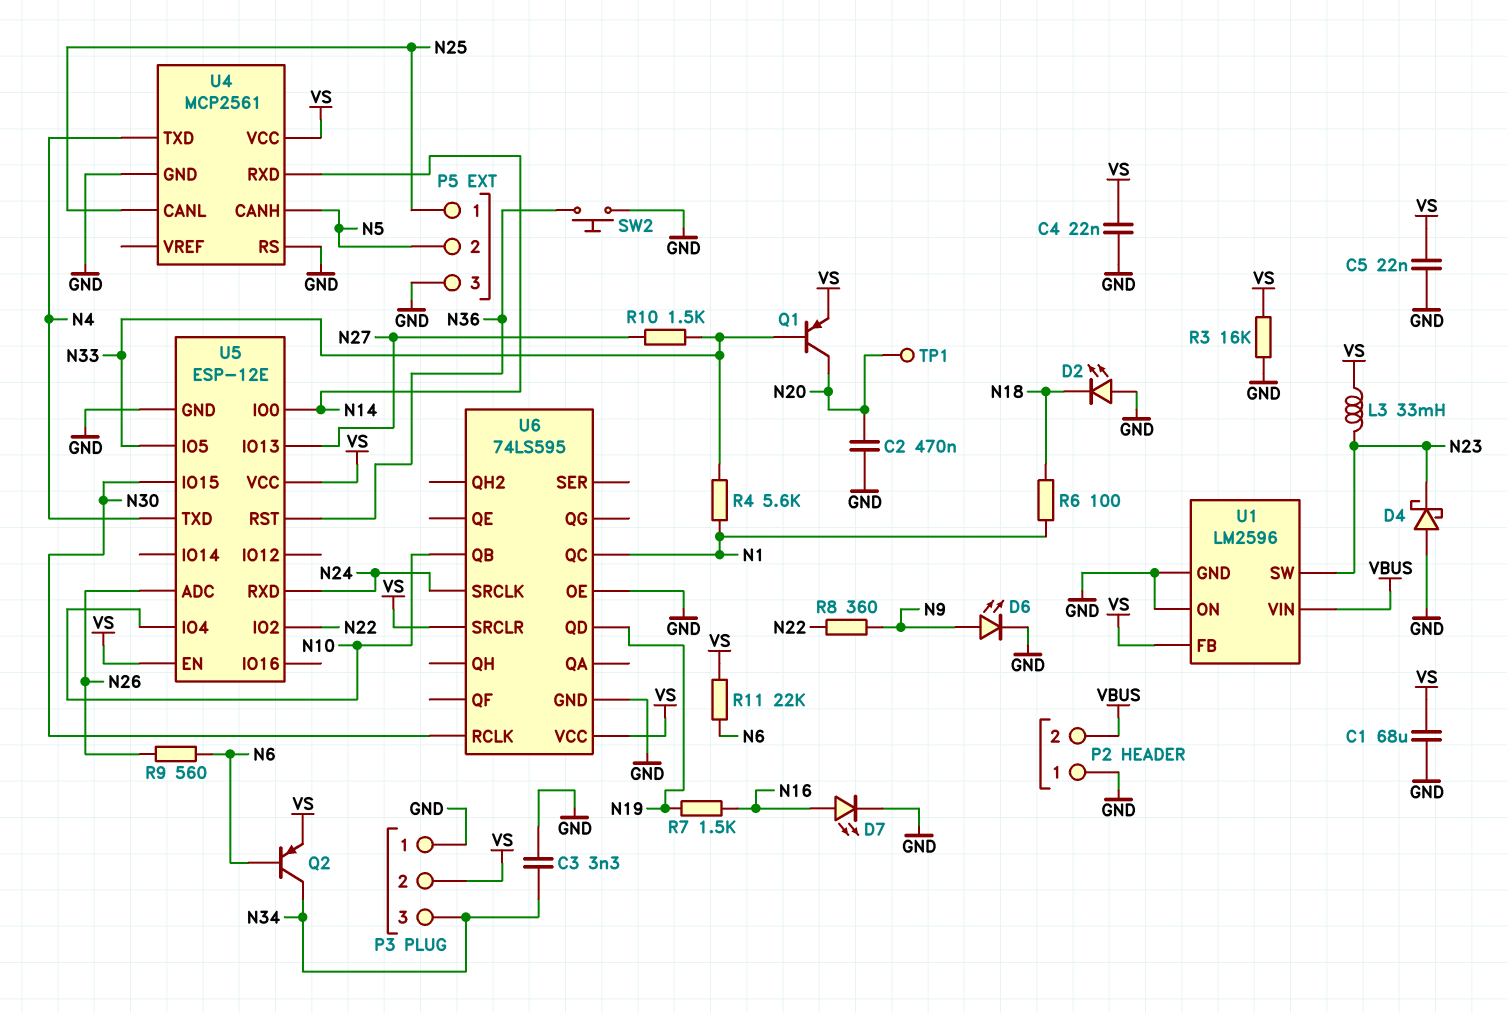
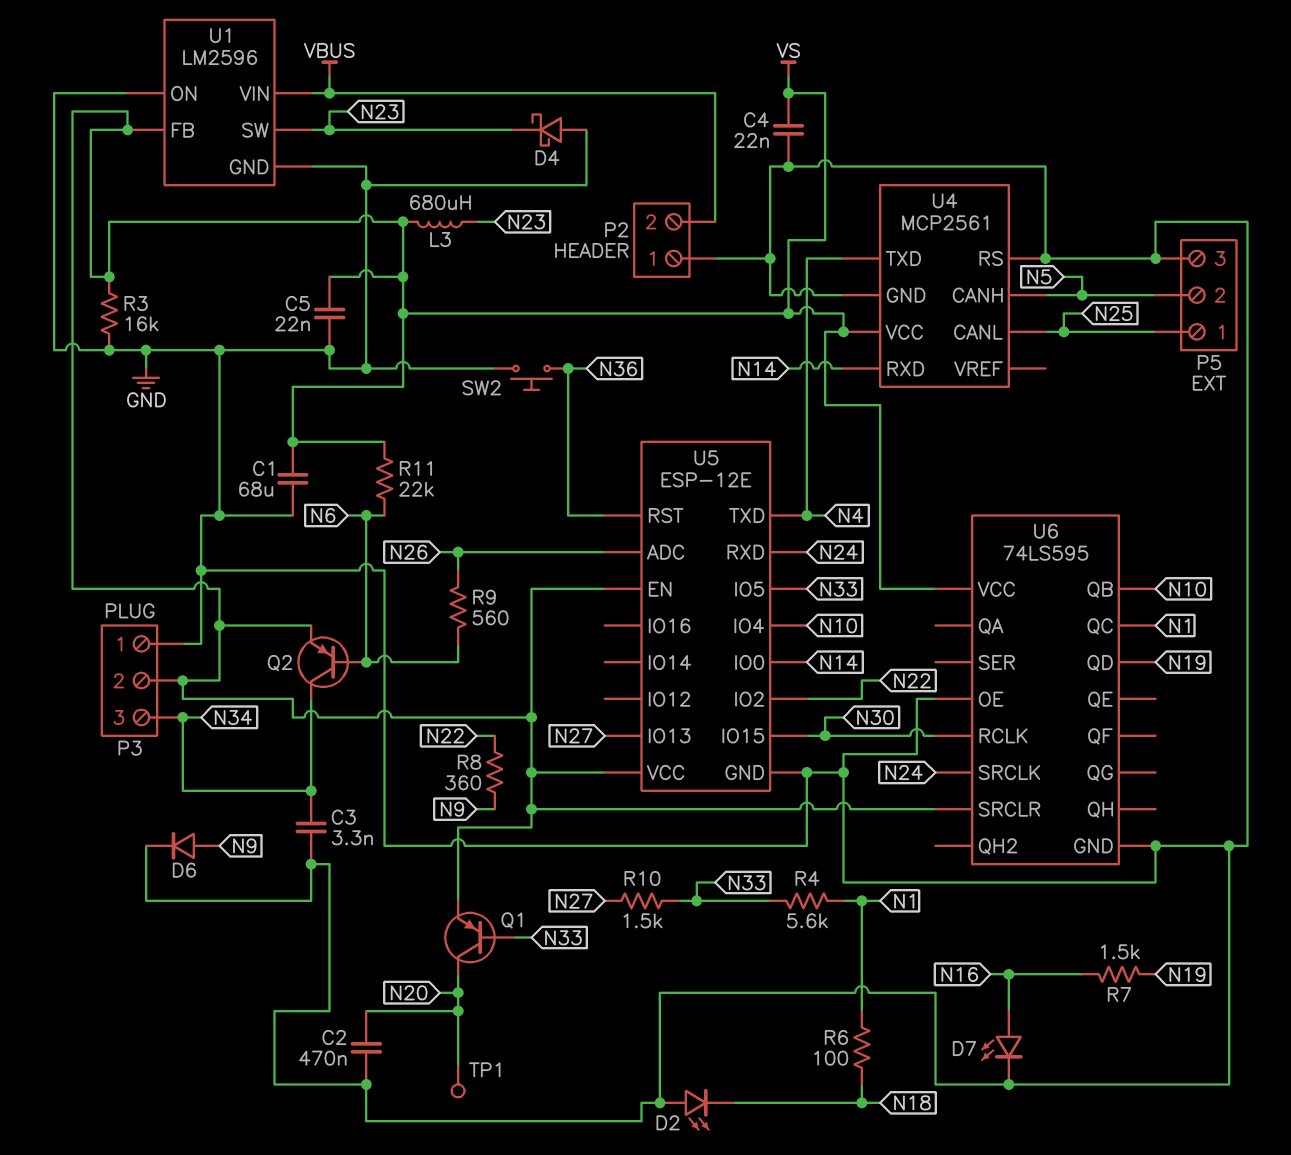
D6: LED (A N9, K GND) -> diode (A N9, K GND)
L3: 33mH (N23, VS) -> 680uH (N23, VS)

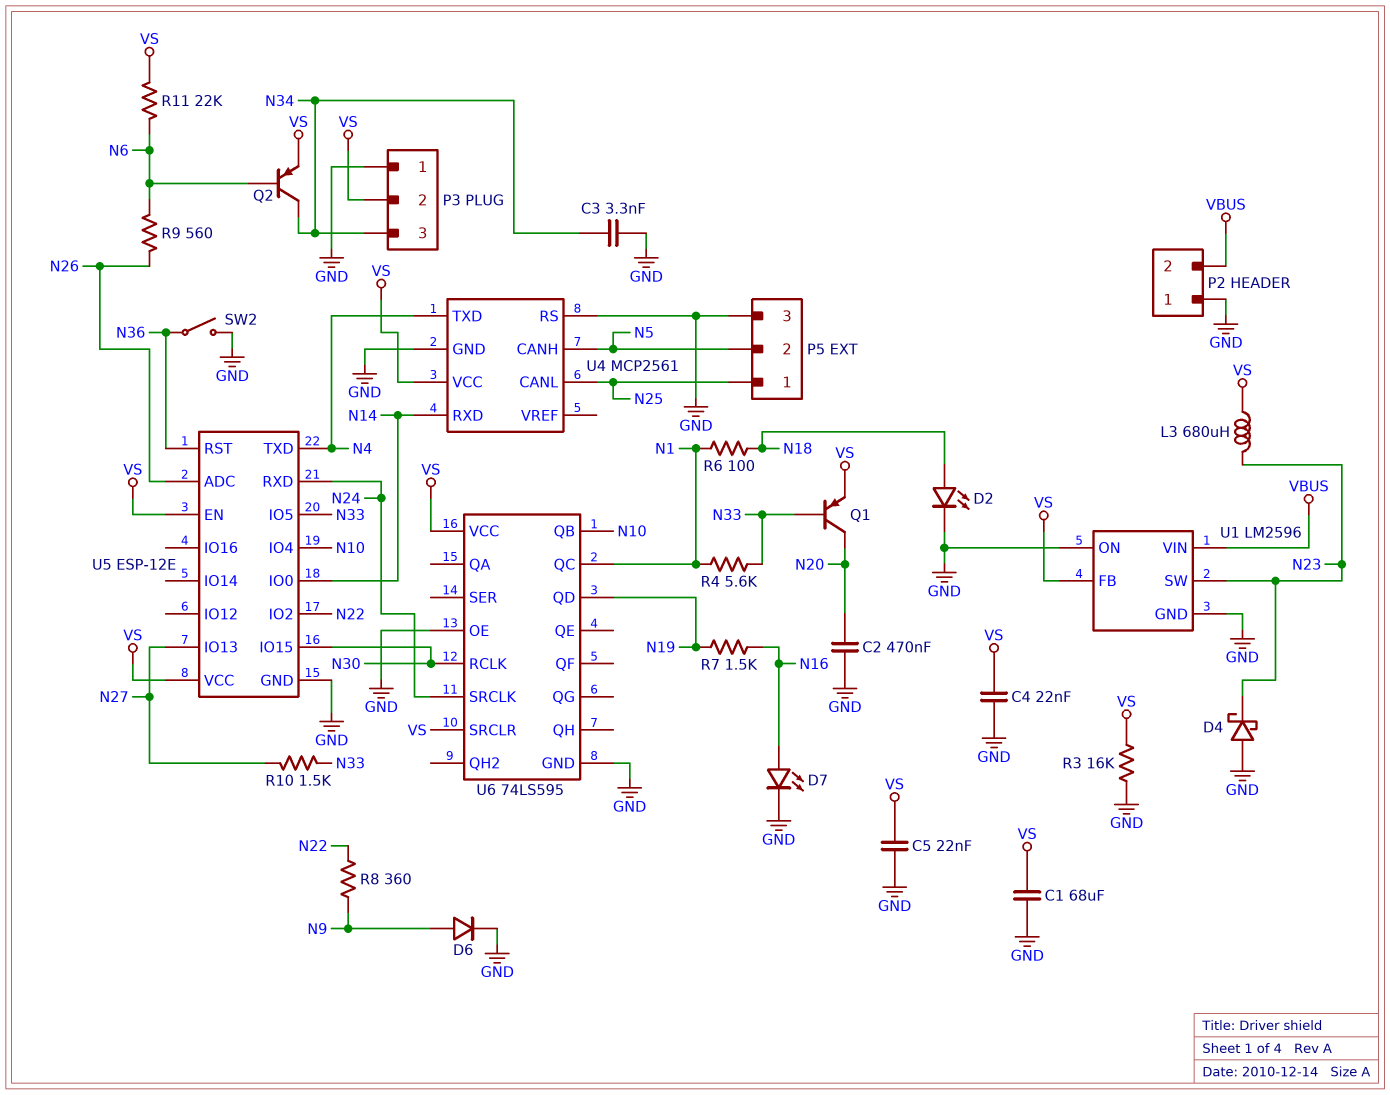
D2: LED (A GND, K N18) -> LED (A N18, K GND)
SW2: button (GND, N36) -> switch (GND, N36)
TP1: test point (N20) -> none

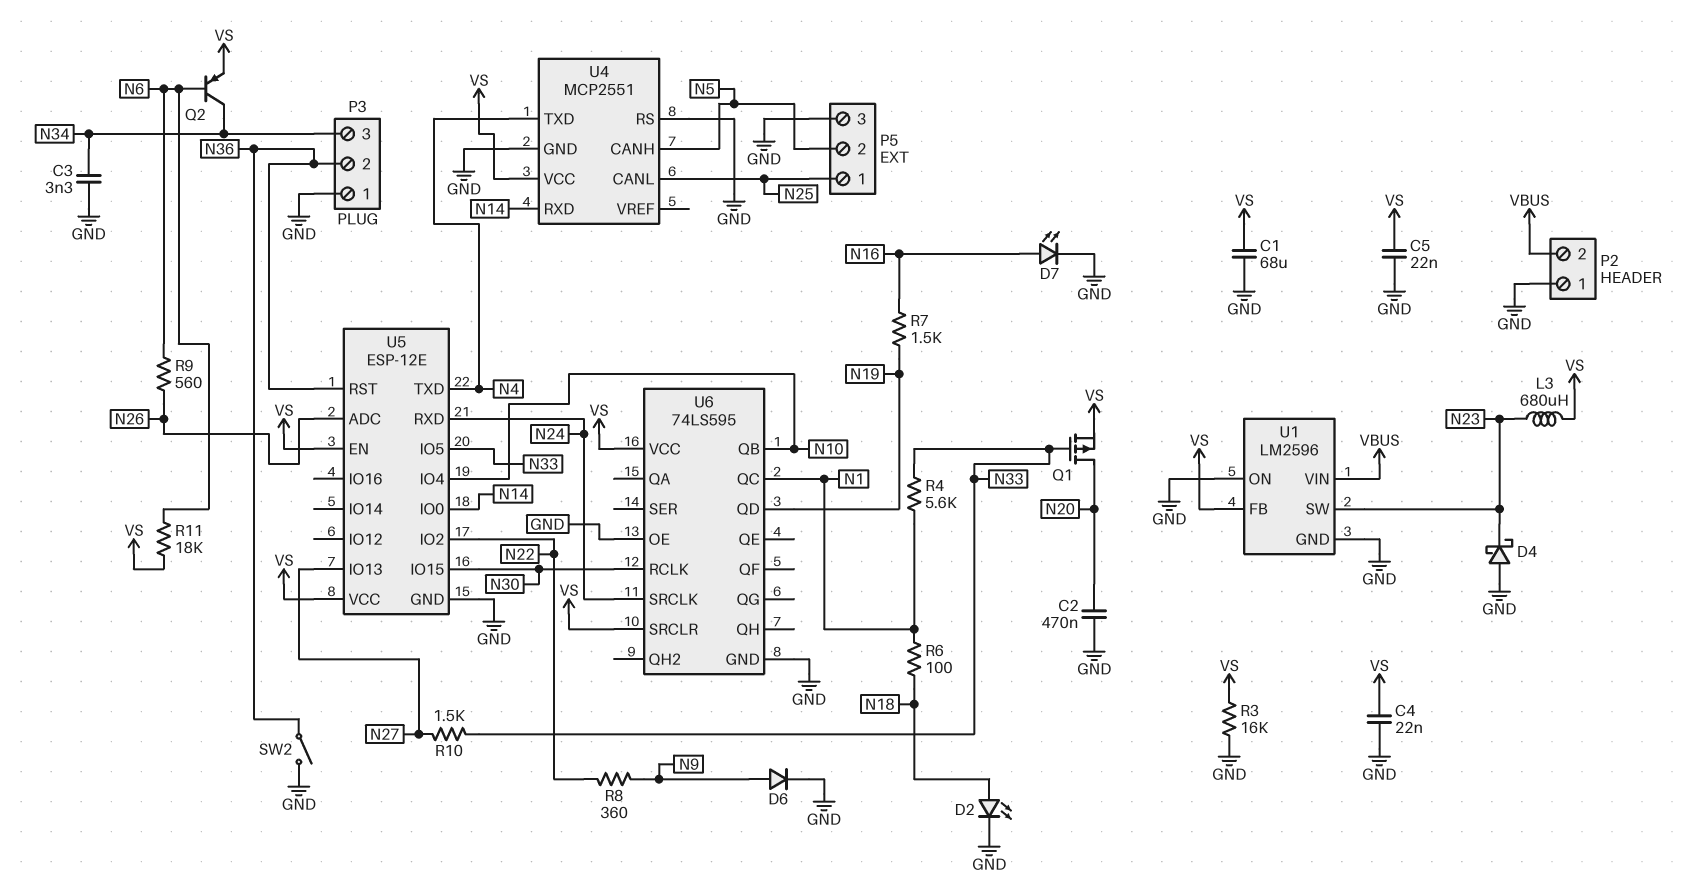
P3 pin 2: VS -> N36
Q1: PNP (B N33, C N20, E VS) -> PMOS (G N33, D N20, S VS)
R11: 22k (N6, VS) -> 18k (N6, VS)
U4: MCP2561 -> MCP2551

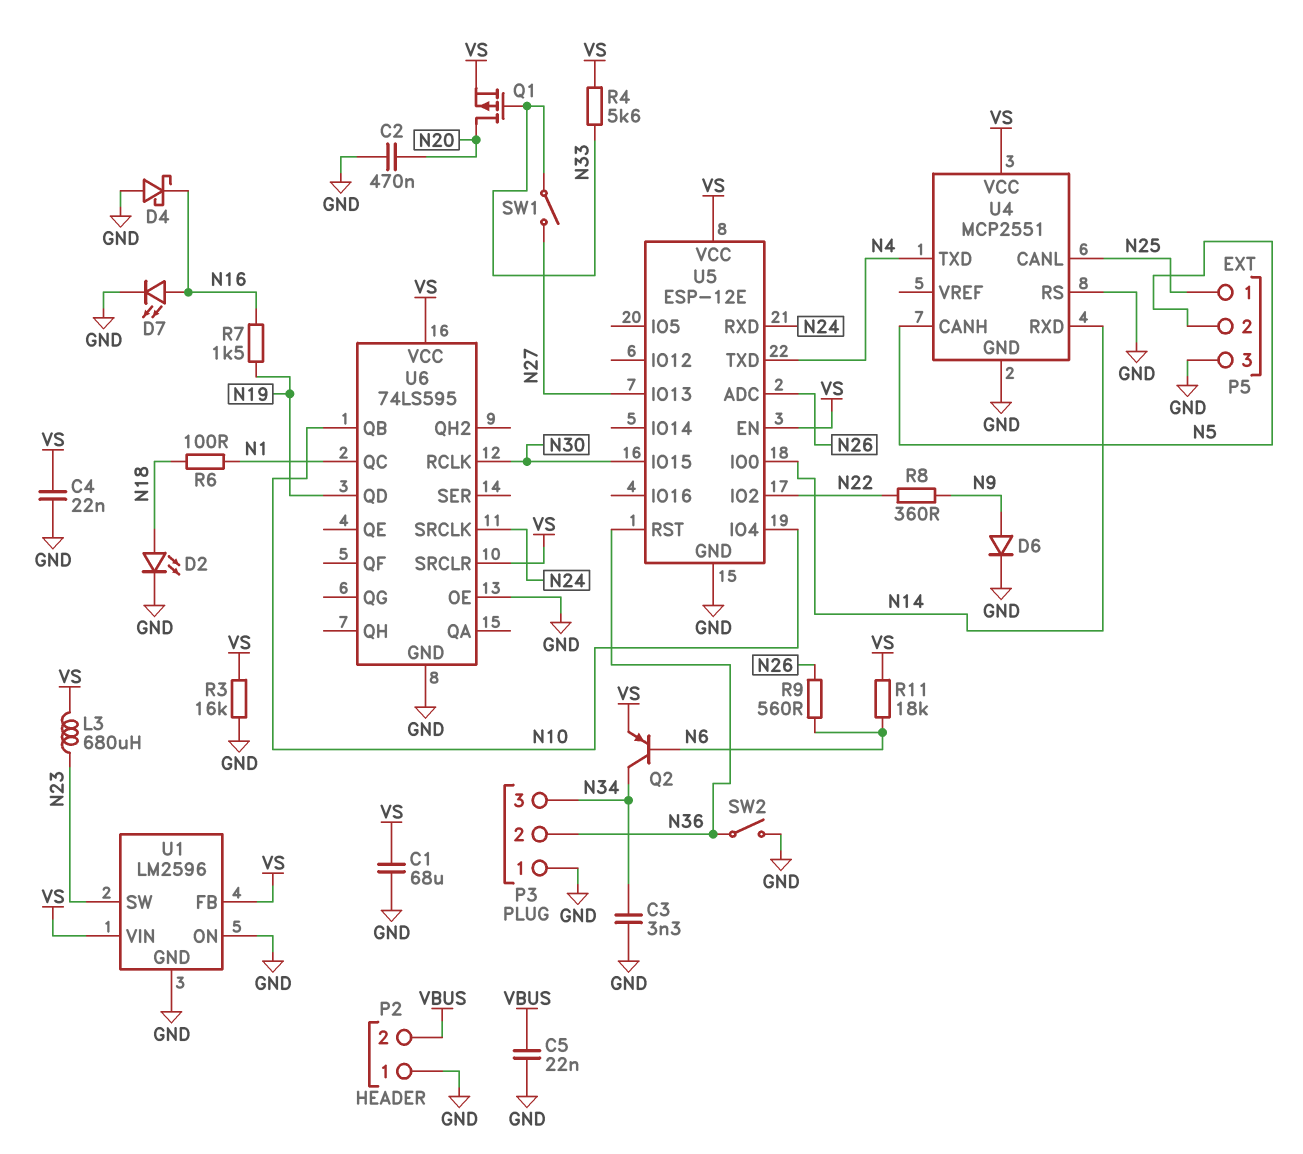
C5: 22nF (GND, VS) -> 22nF (GND, VBUS)
D4: schottky (A GND, K N23) -> schottky (A GND, K N16)
R4: 5.6k (N1, N33) -> 5.6k (N33, VS)
R10: 1.5k (N27, N33) -> none
SW1: none -> switch (N27, N33)
U1 pin VIN: VBUS -> VS
U5 pin IO5: N33 -> none

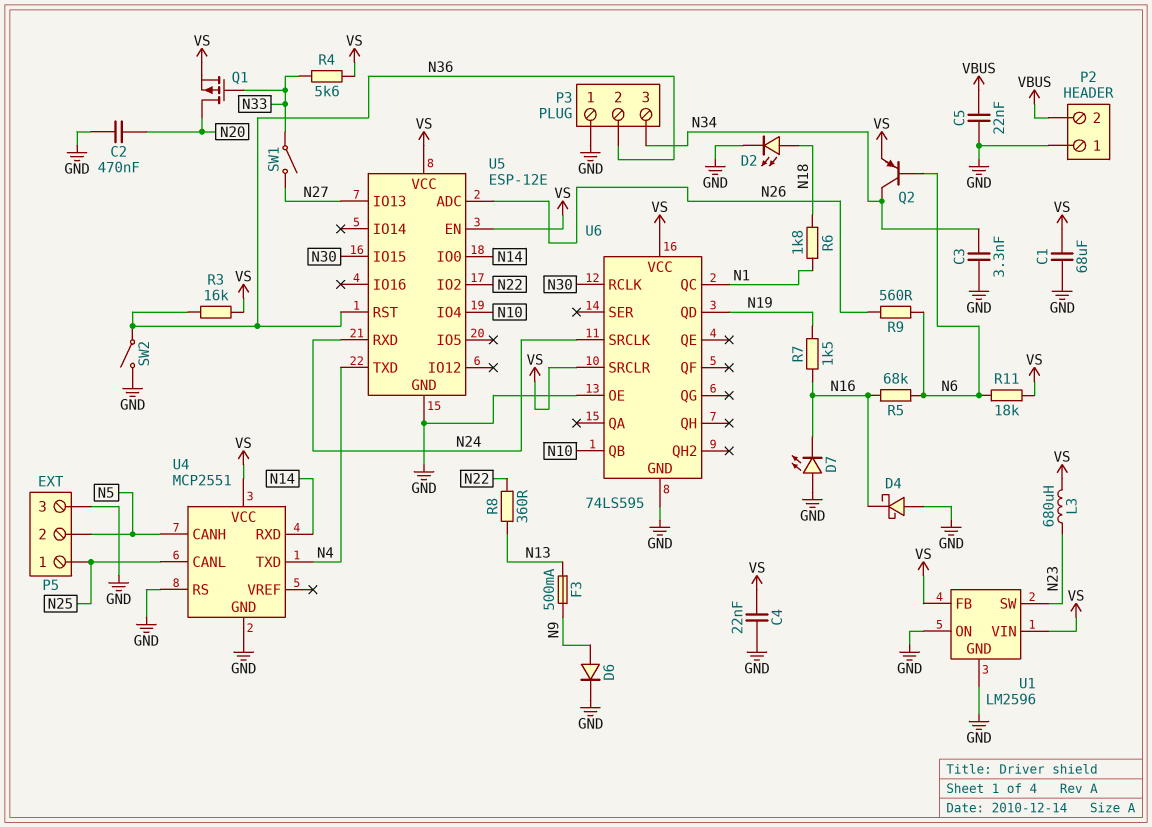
D7: LED (A N16, K GND) -> LED (A GND, K N16)
F3: none -> 500mA (N9, N13)
R3: 16k (GND, VS) -> 16k (N36, VS)
R5: none -> 68k (N6, N16)
R6: 100 (N1, N18) -> 1.8k (N1, N18)
R8: 360 (N9, N22) -> 360 (N13, N22)

